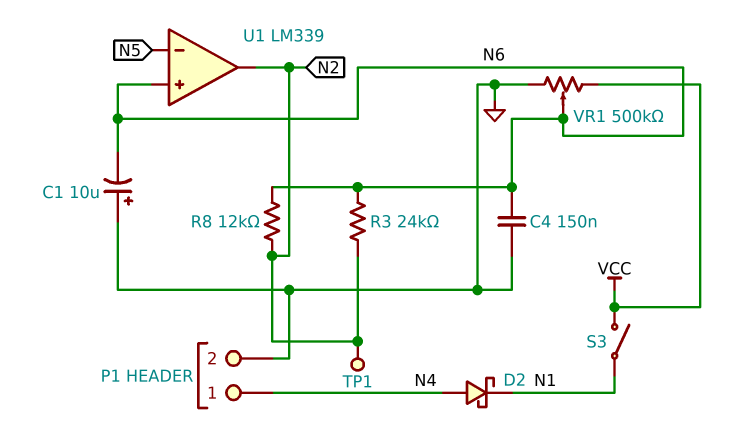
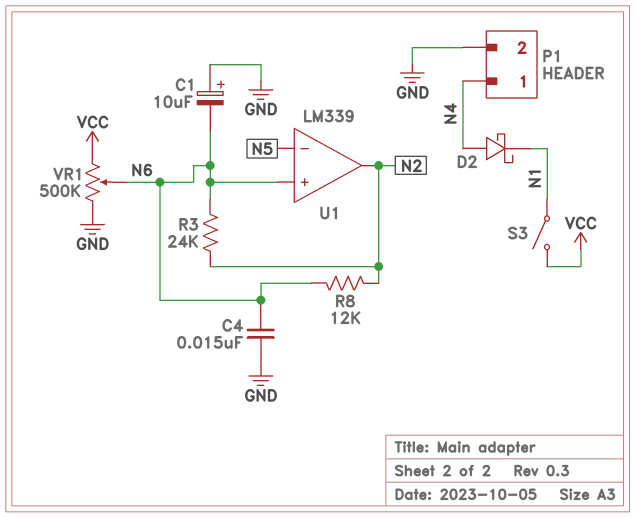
C4: 150nF (GND, N6) -> 15nF (GND, N6)
TP1: test point (N2) -> none

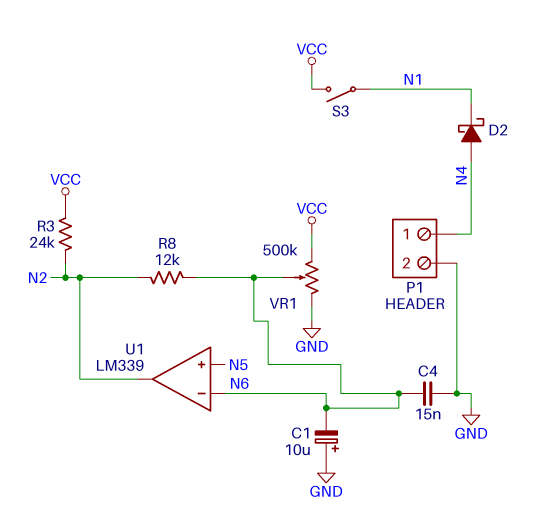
R3: 24k (N2, N6) -> 24k (N2, VCC)
U1 pin in+: N6 -> N5
U1 pin in-: N5 -> N6

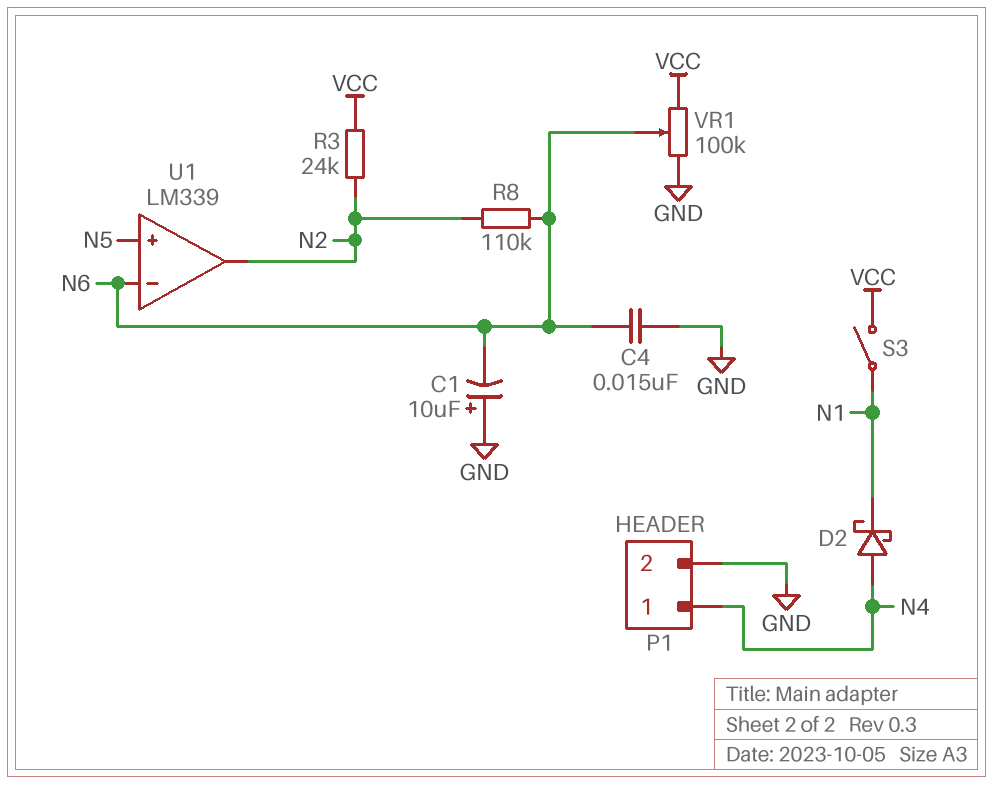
R8: 12k (N2, N6) -> 110k (N2, N6)
VR1: 500k (GND, VCC, wiper N6) -> 100k (GND, VCC, wiper N6)

